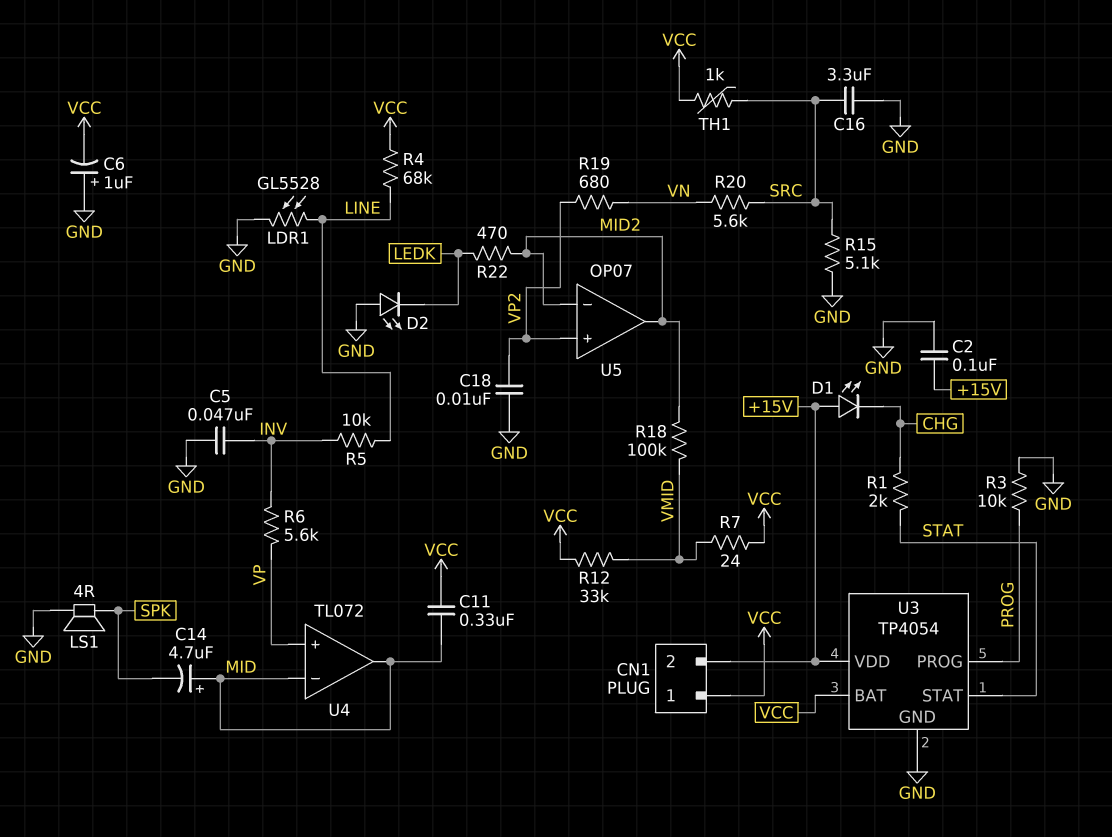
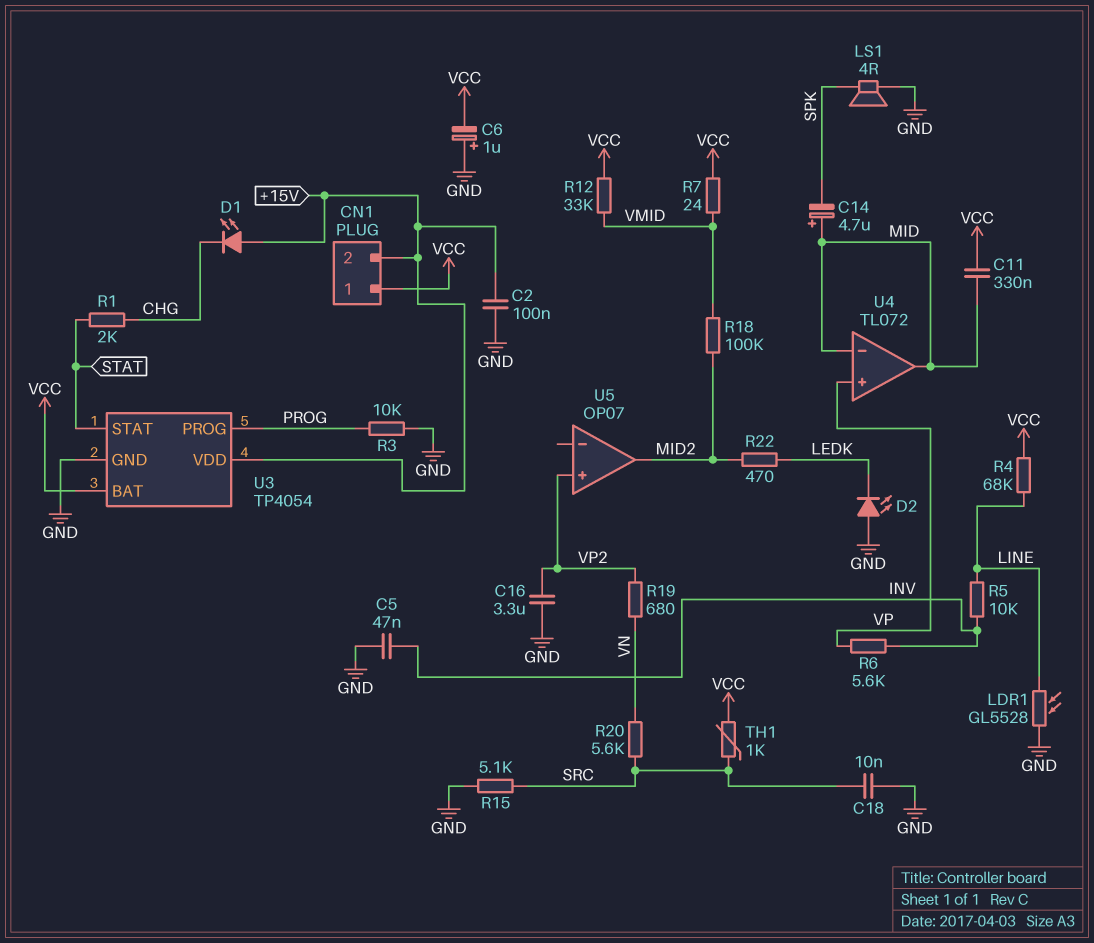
C16: 3.3uF (GND, SRC) -> 3.3uF (GND, VP2)
C18: 10nF (GND, VP2) -> 10nF (GND, SRC)
U5 pin in-: MID2 -> none

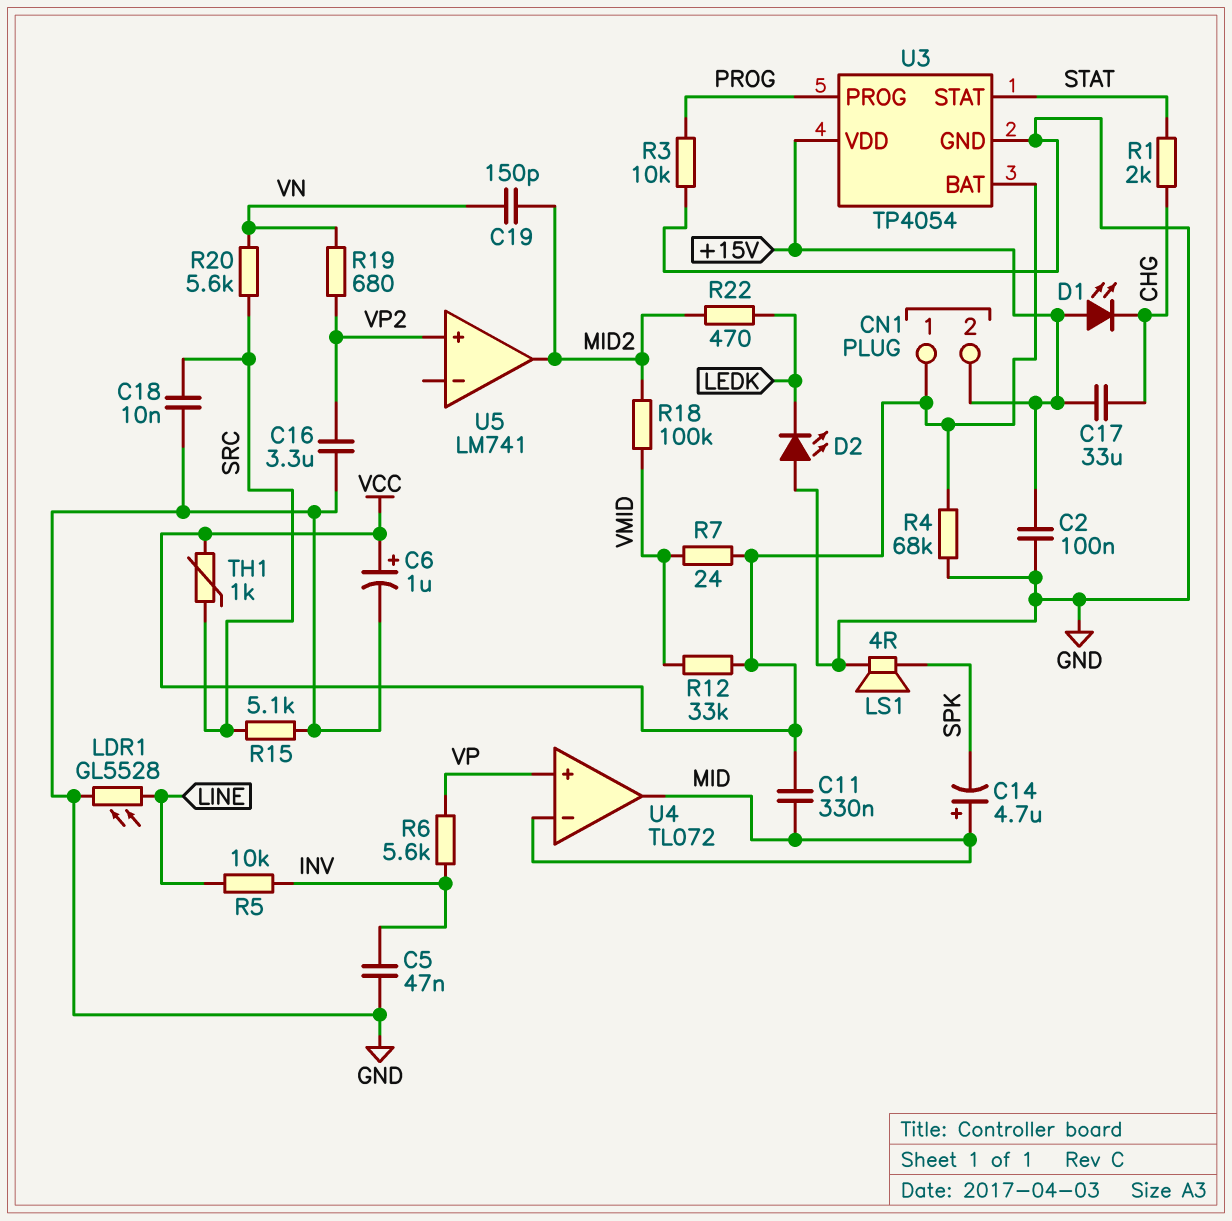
C6: 1uF (plus GND, minus VCC) -> 1uF (plus VCC, minus GND)
C17: none -> 33uF (+15V, CHG)
C19: none -> 150pF (MID2, VN)
R4: 68k (LINE, VCC) -> 68k (GND, VCC)
U5: OP07 -> LM741

